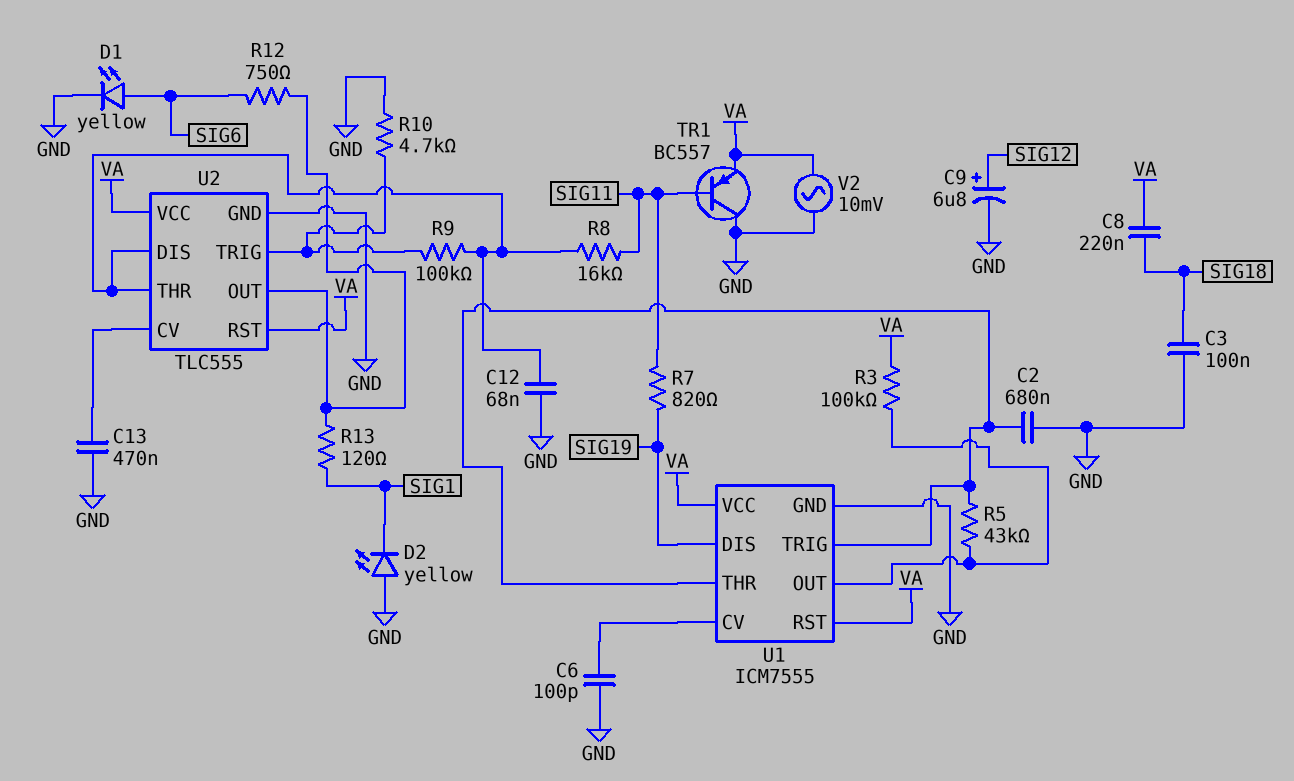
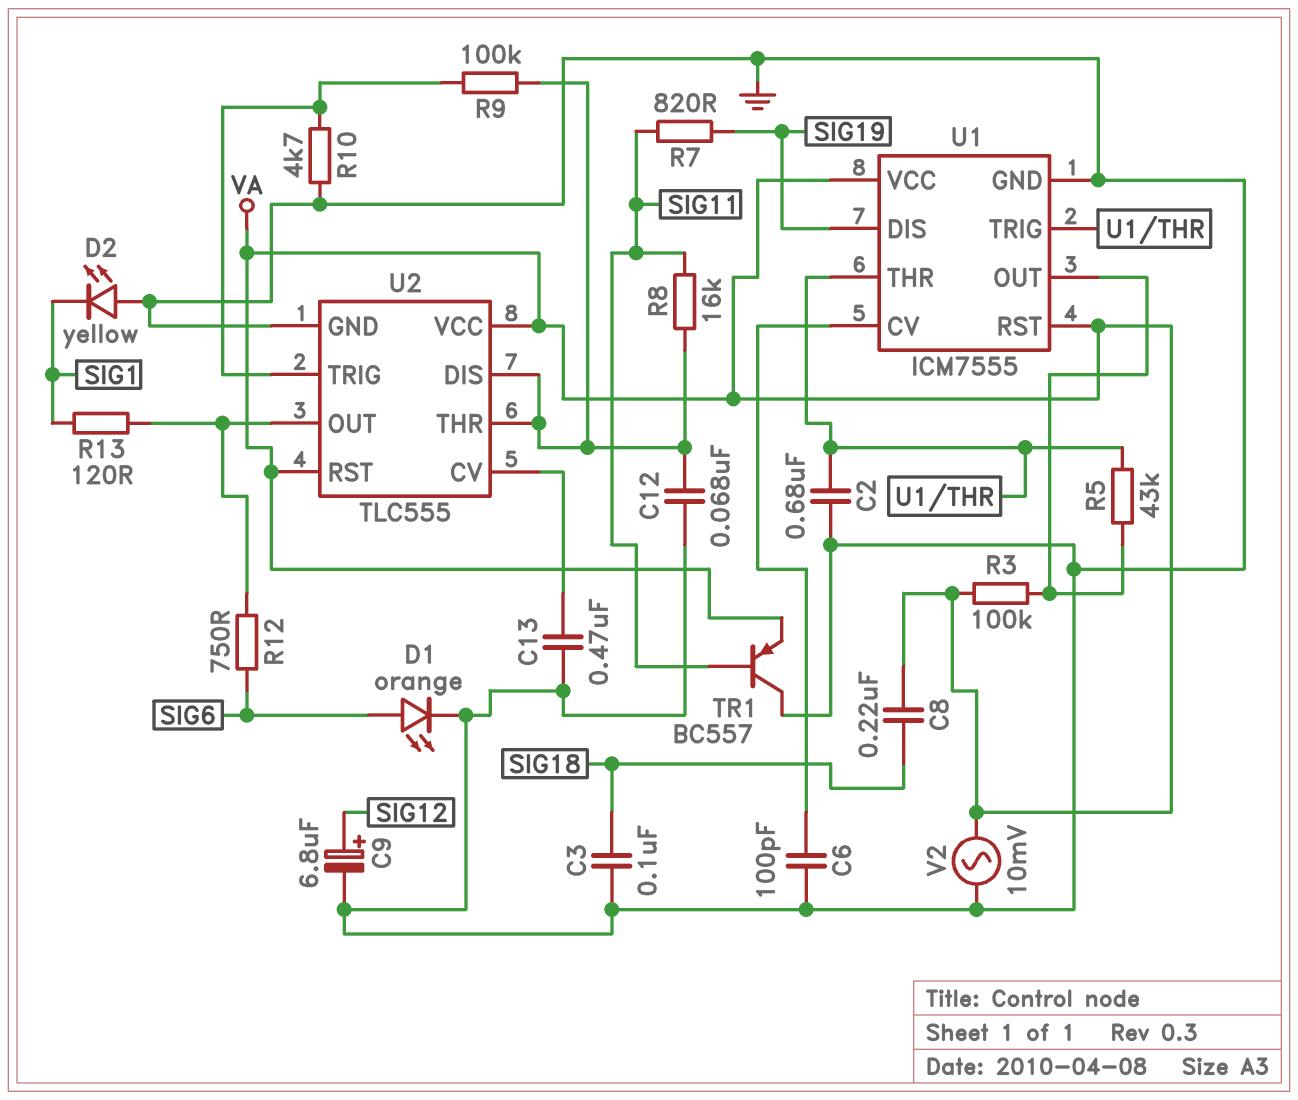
D1: LED yellow (A SIG6, K GND) -> LED orange (A SIG6, K GND)

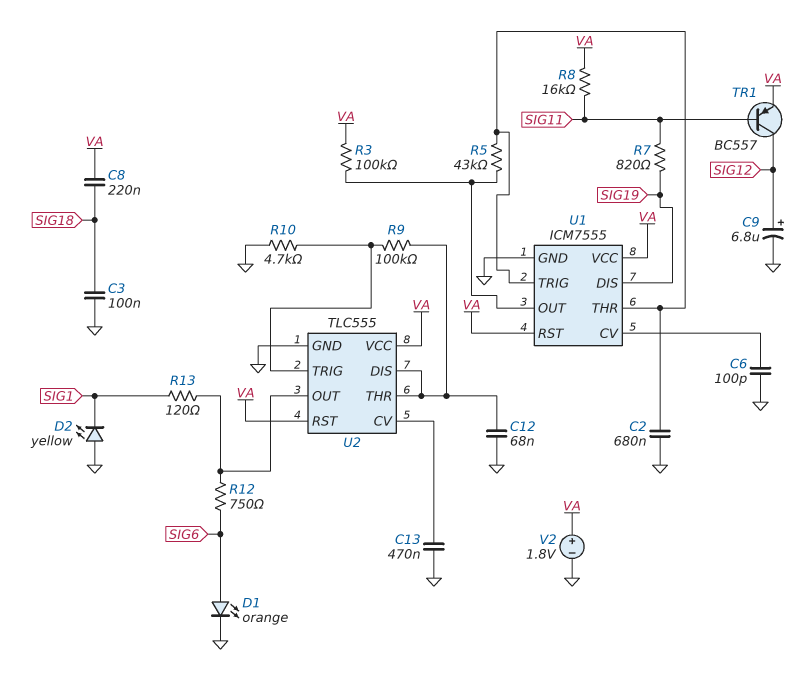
R8: 16k (SIG11, U2/DIS) -> 16k (SIG11, VA)
TR1: PNP BC557 (B SIG11, C GND, E VA) -> PNP BC557 (B SIG11, C SIG12, E VA)
V2: AC 10mV (GND, VA) -> 1.8V (plus VA, minus GND)

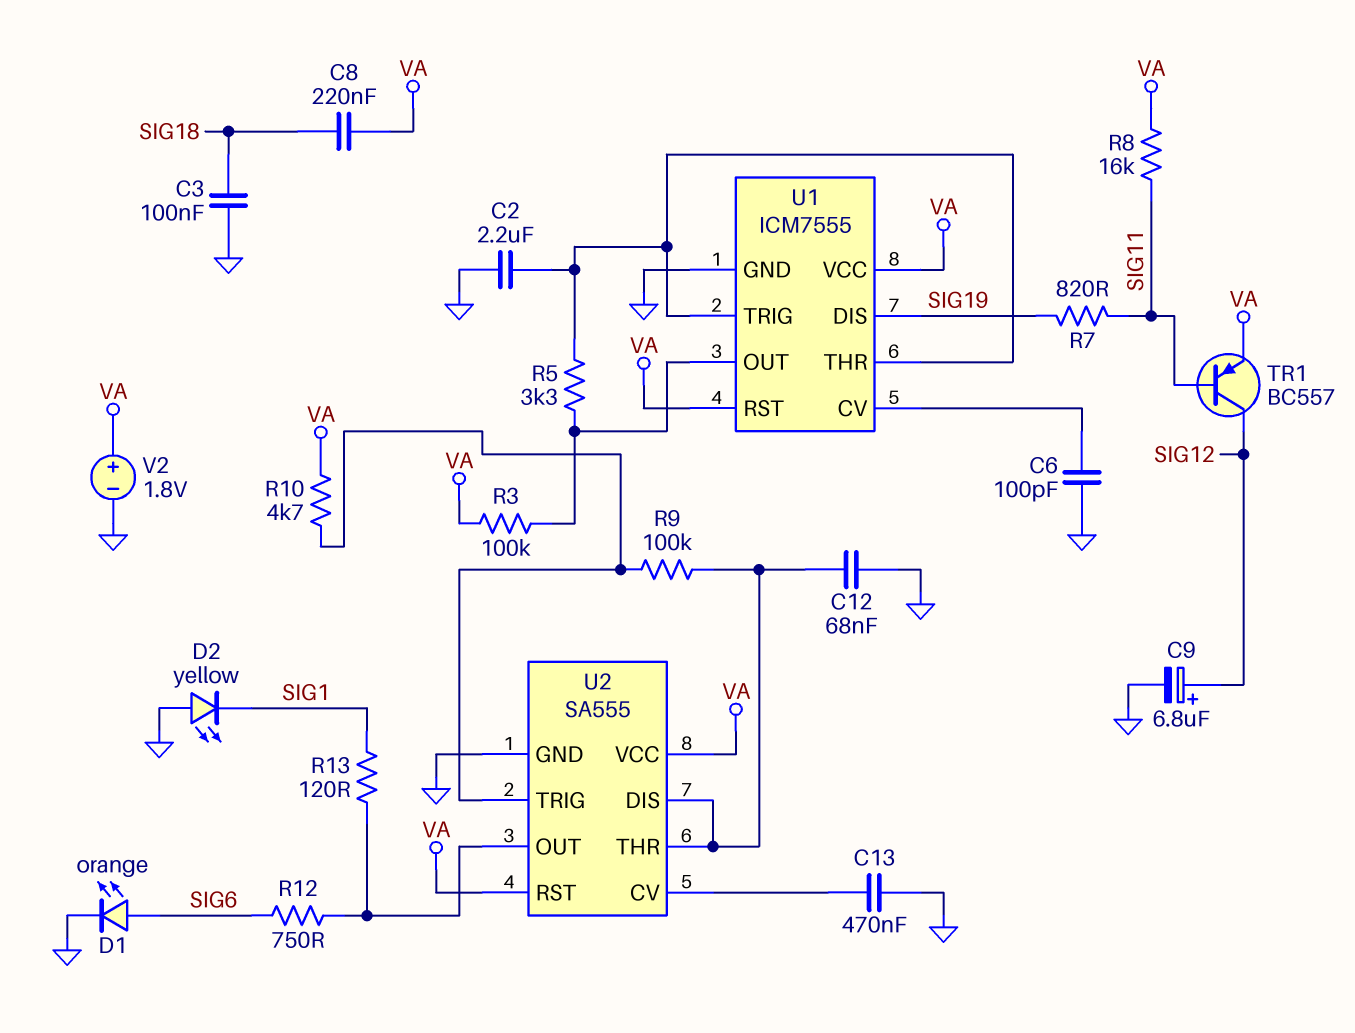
C2: 680nF (GND, U1/THR) -> 2.2uF (GND, U1/THR)
R5: 43k (U1/OUT, U1/THR) -> 3.3k (U1/OUT, U1/THR)
R10: 4.7k (GND, U2/TRIG) -> 4.7k (U2/TRIG, VA)
U2: TLC555 -> SA555

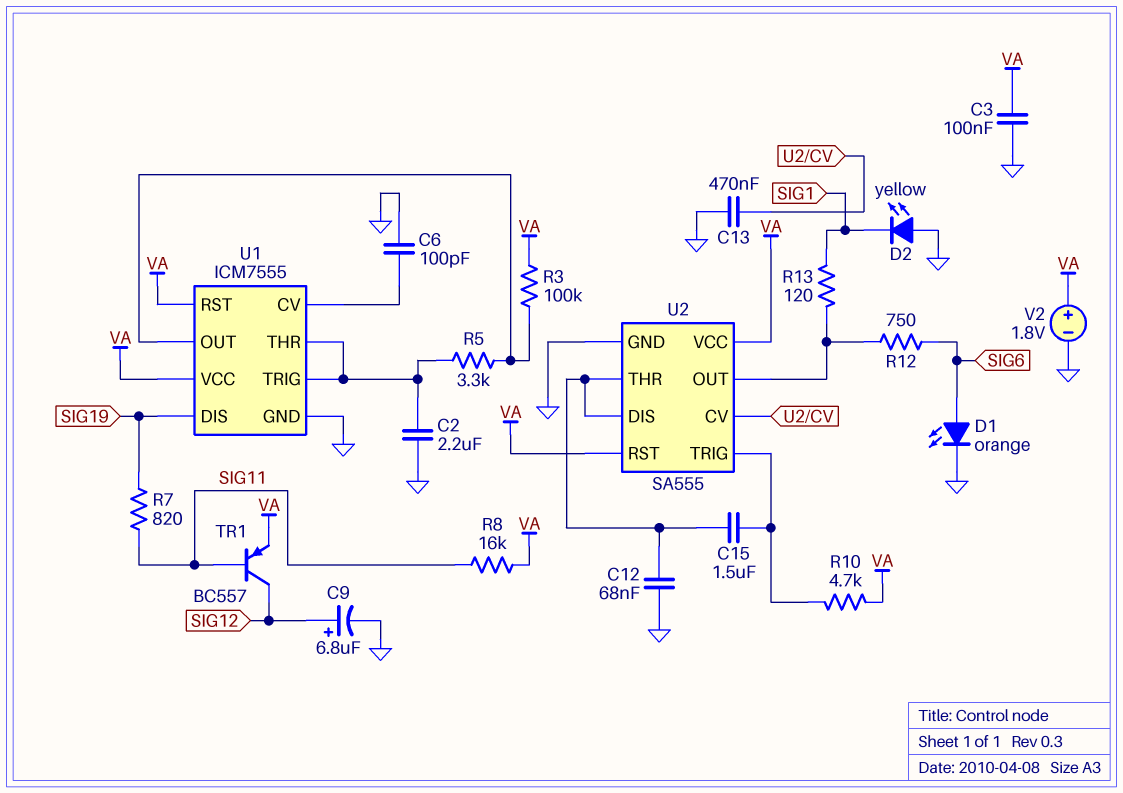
C3: 100nF (GND, SIG18) -> 100nF (GND, VA)
C8: 220nF (SIG18, VA) -> none
C15: none -> 1.5uF (U2/DIS, U2/TRIG)
R9: 100k (U2/DIS, U2/TRIG) -> none

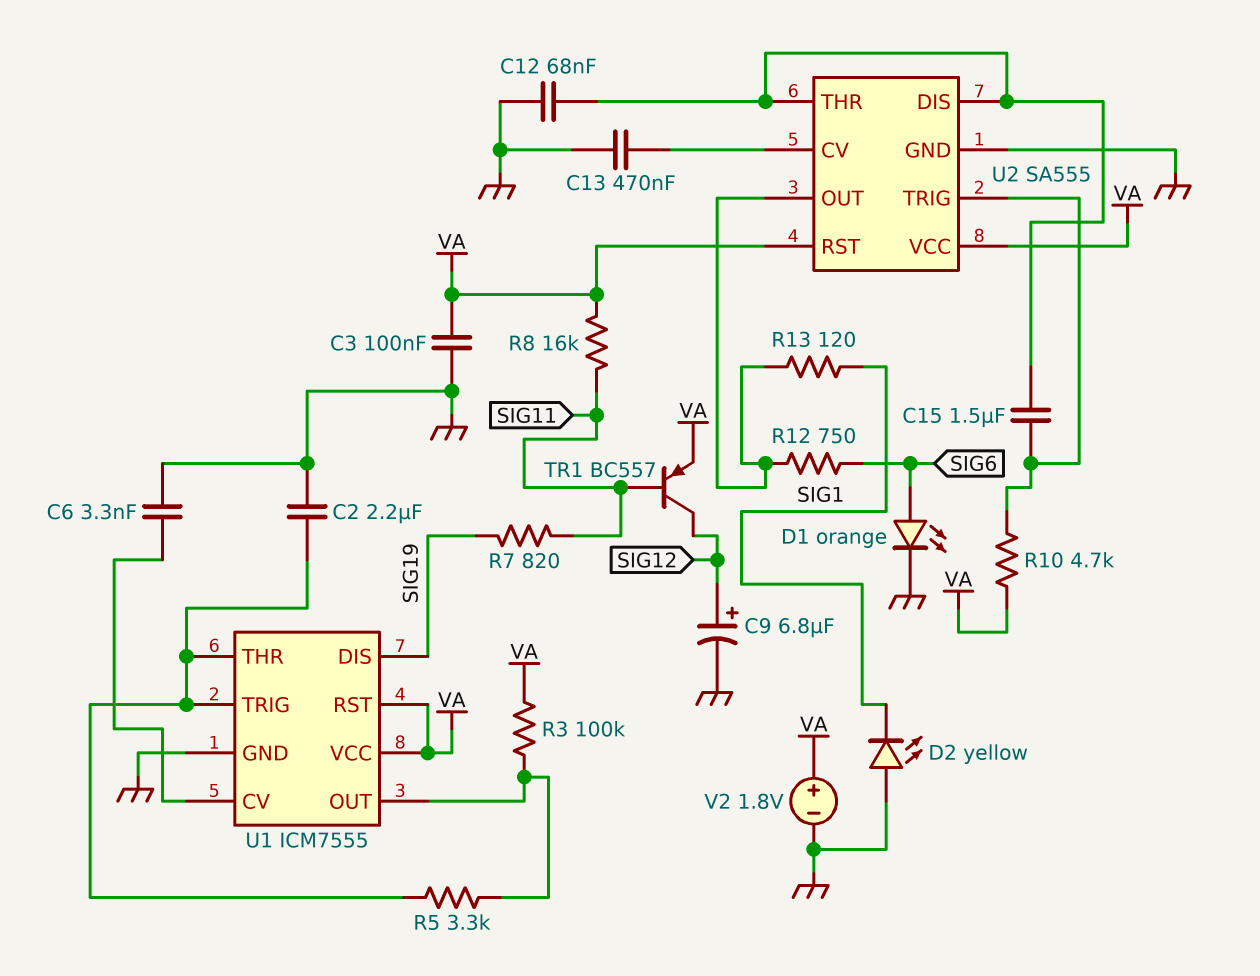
C6: 100pF (GND, U1/CV) -> 3.3nF (GND, U1/CV)

